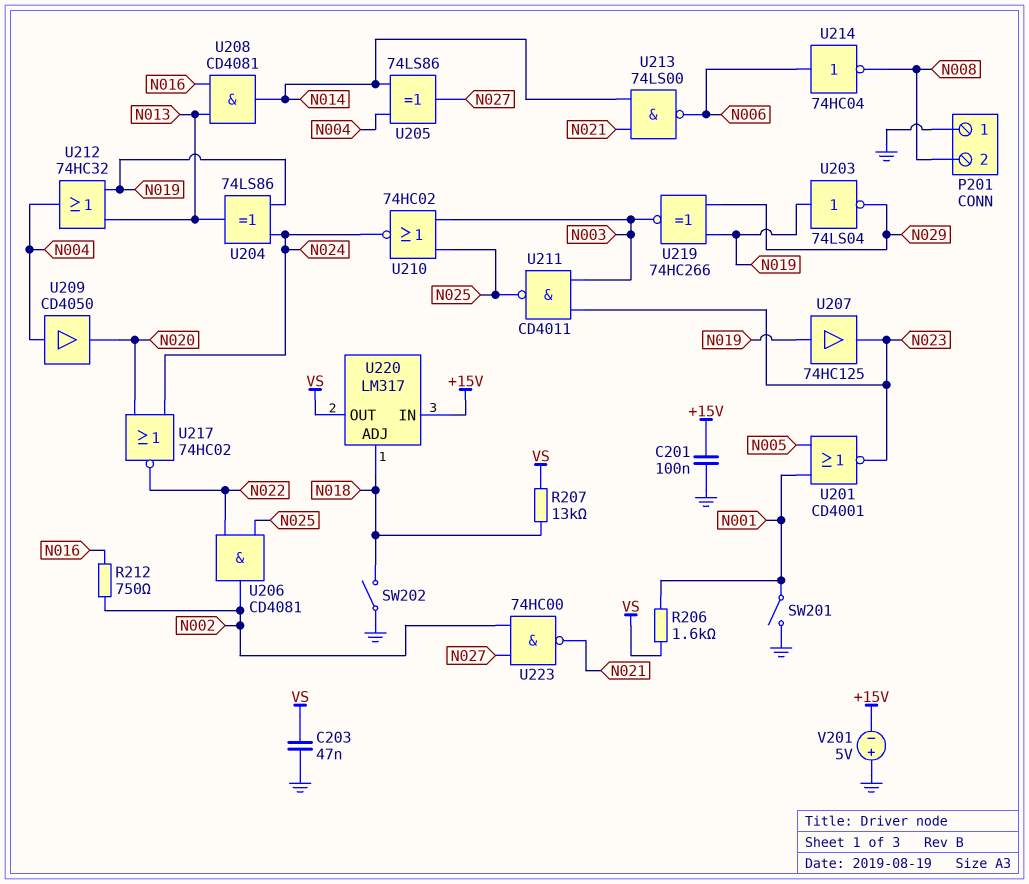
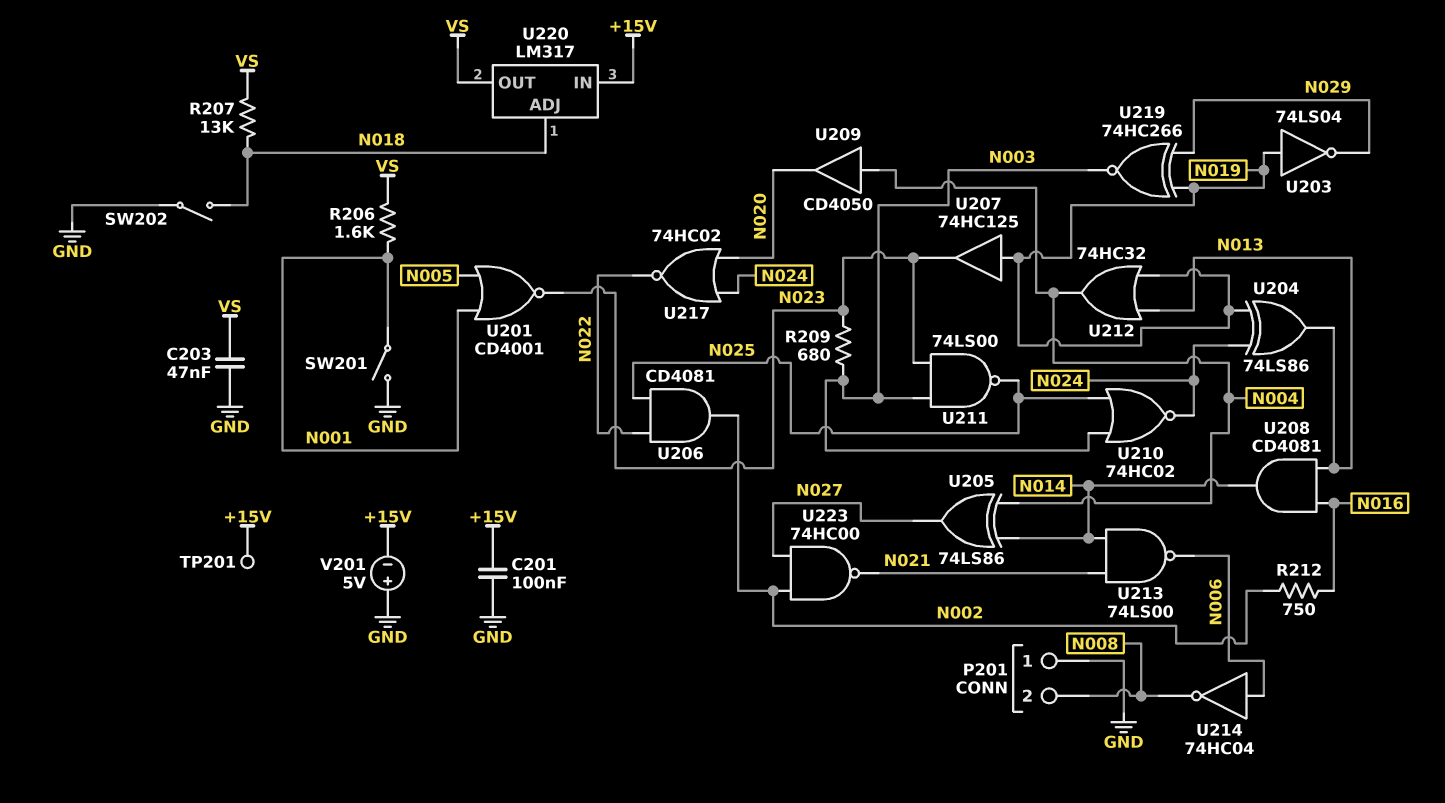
R209: none -> 680 (N003, N023)
TP201: none -> test point (+15V)
U211: NAND CD4011 (in N003, in N023, out N025) -> NAND 74LS00 (in N003, in N023, out N025)

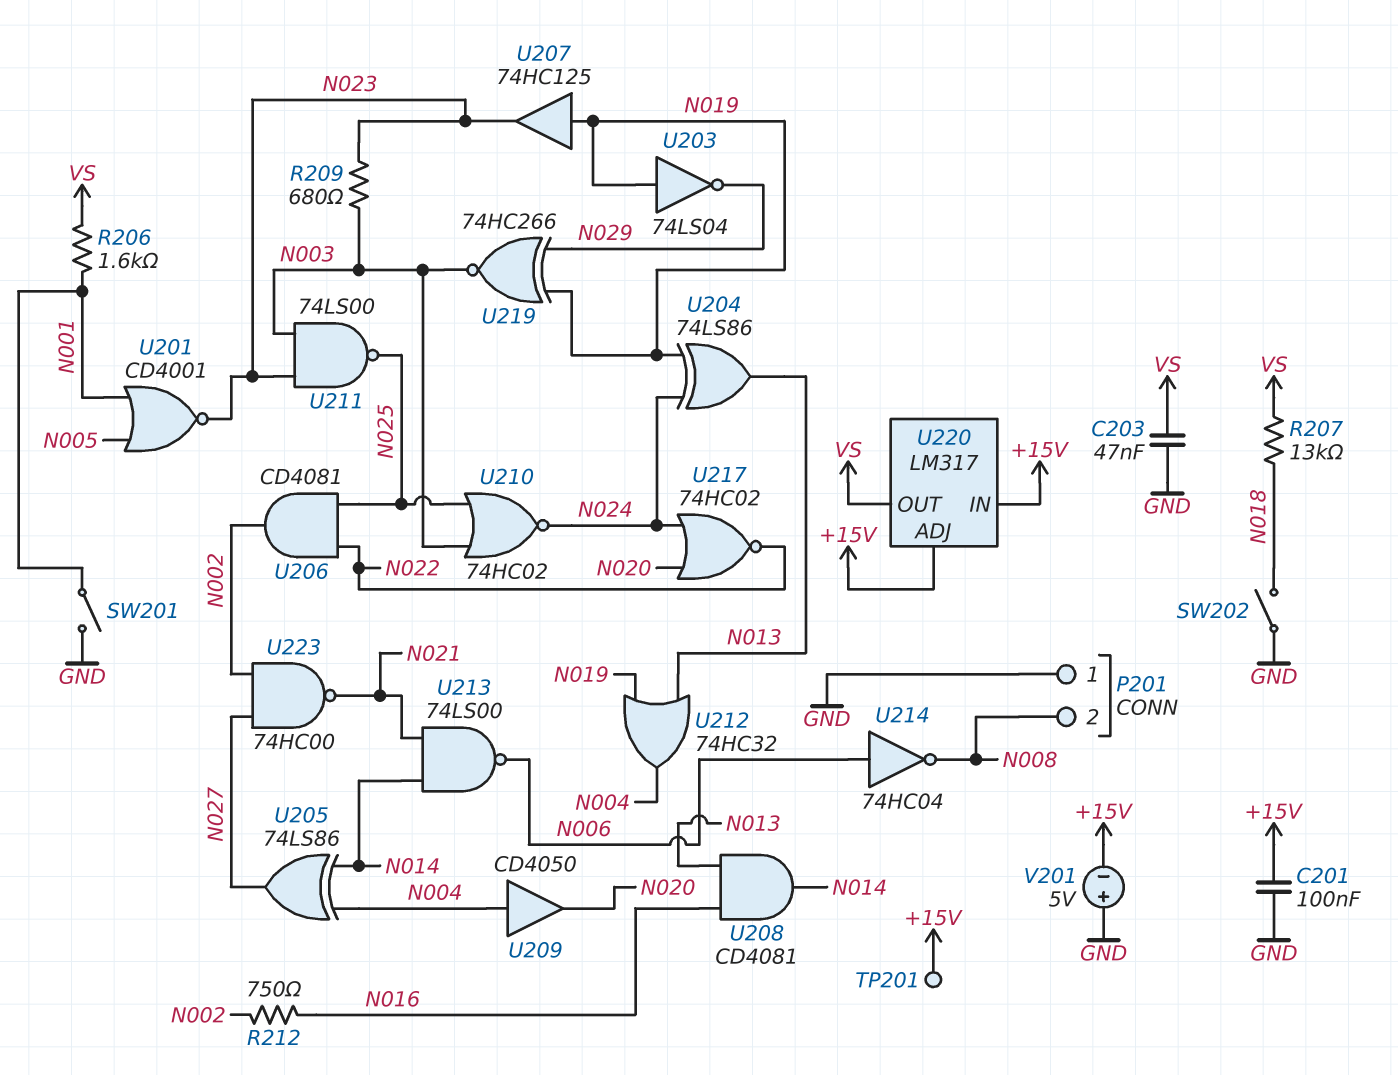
U220 pin ADJ: N018 -> +15V

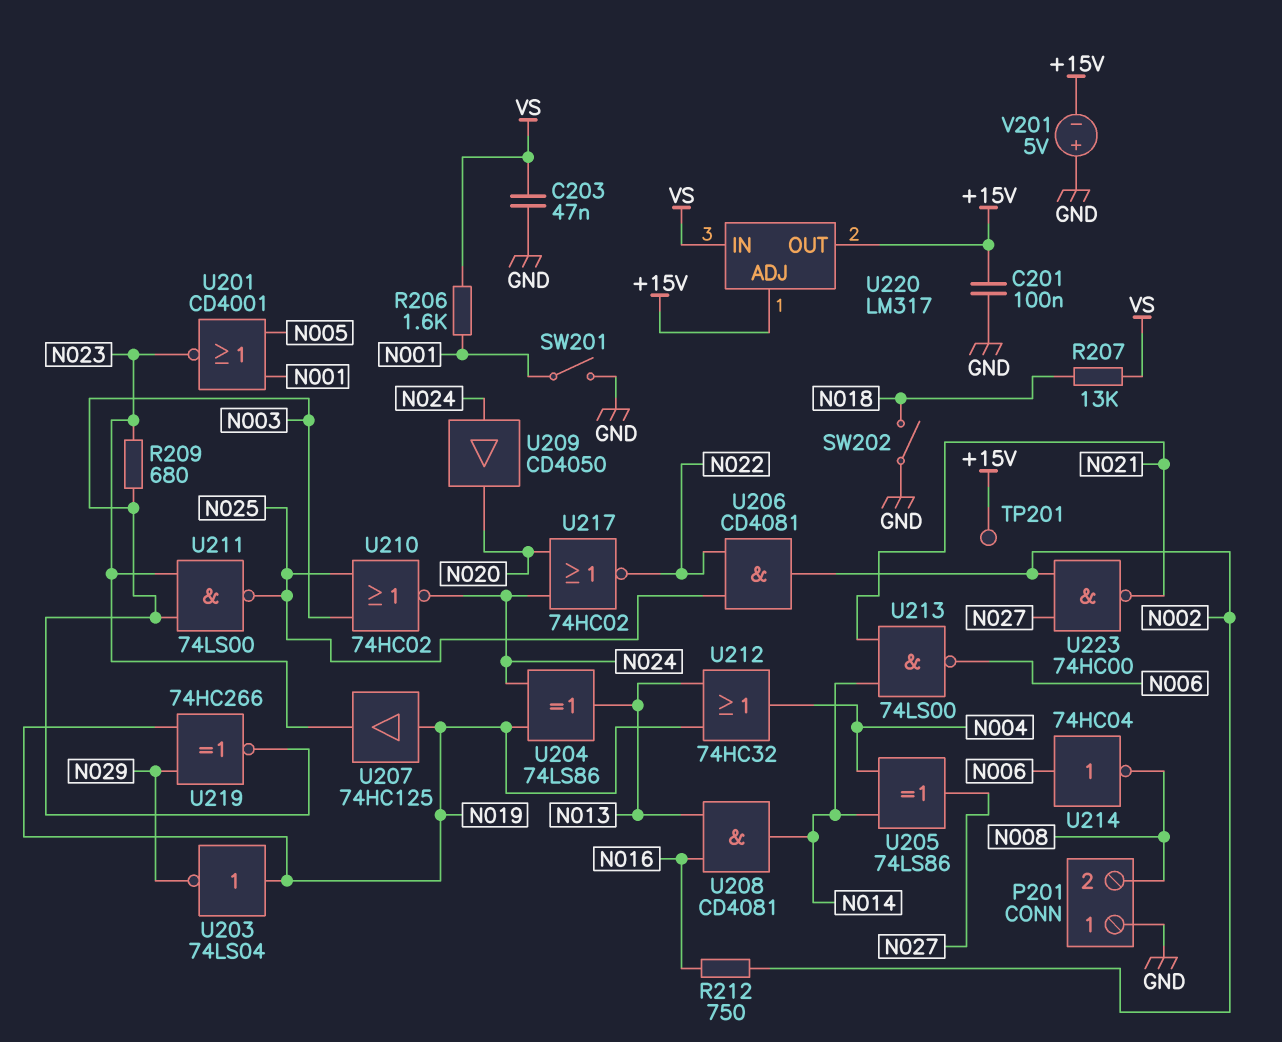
U209: buffer CD4050 (in N004, out N020) -> buffer CD4050 (in N024, out N020)
U220 pin IN: +15V -> VS
U220 pin OUT: VS -> +15V

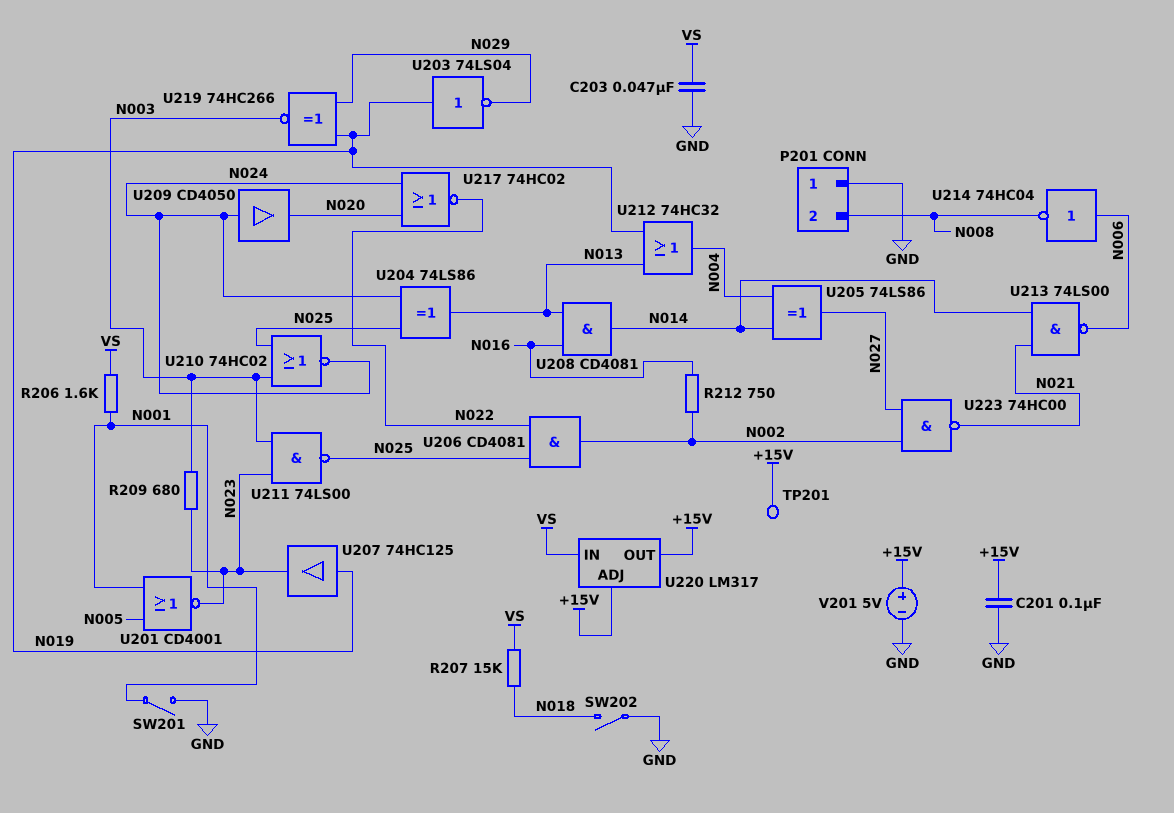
R207: 13k (N018, VS) -> 15k (N018, VS)
U204: XOR 74LS86 (in N019, in N024, out N013) -> XOR 74LS86 (in N024, in N025, out N013)
V201: 5V (plus GND, minus +15V) -> 5V (plus +15V, minus GND)

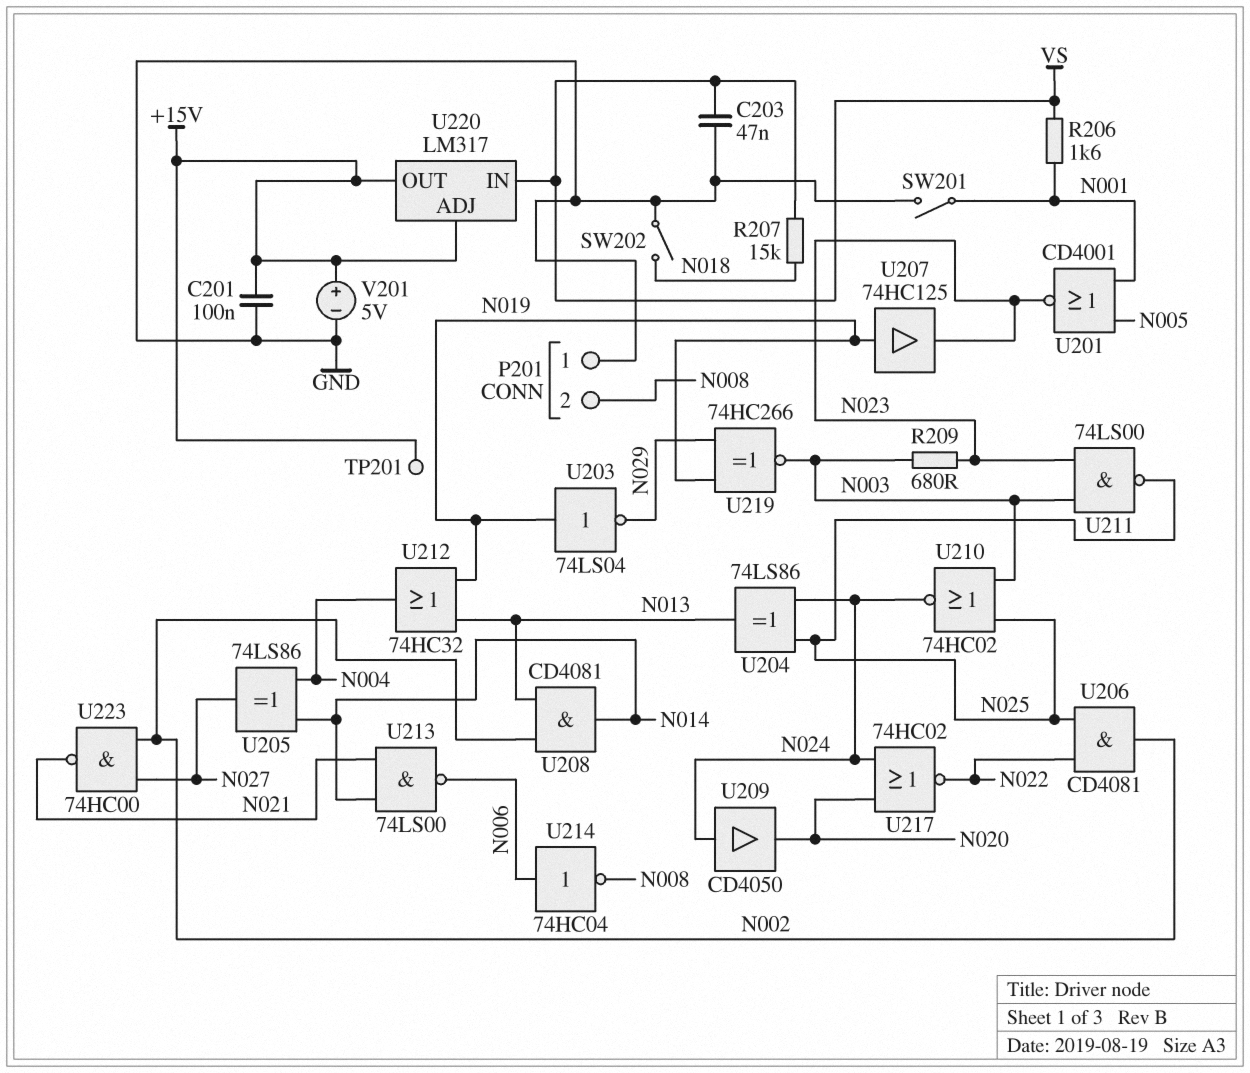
R212: 750 (N002, N016) -> none
U208: AND CD4081 (in N013, in N016, out N014) -> AND CD4081 (in N002, in N013, out N014)

